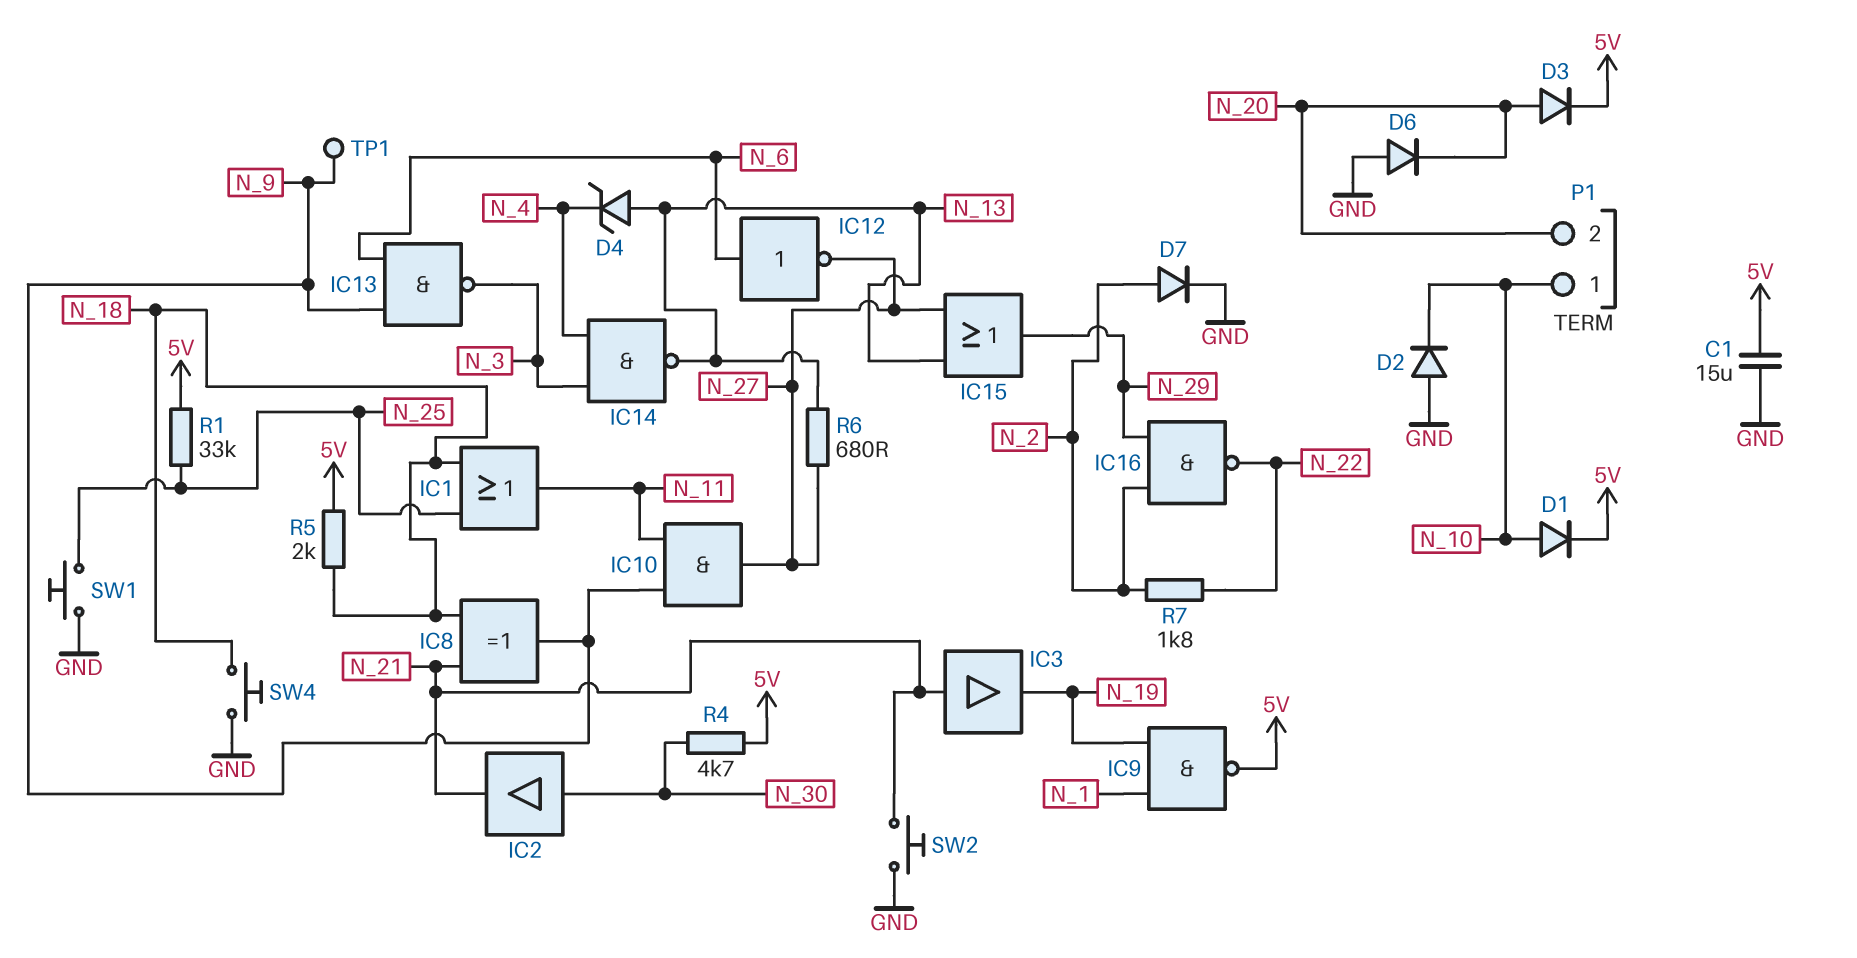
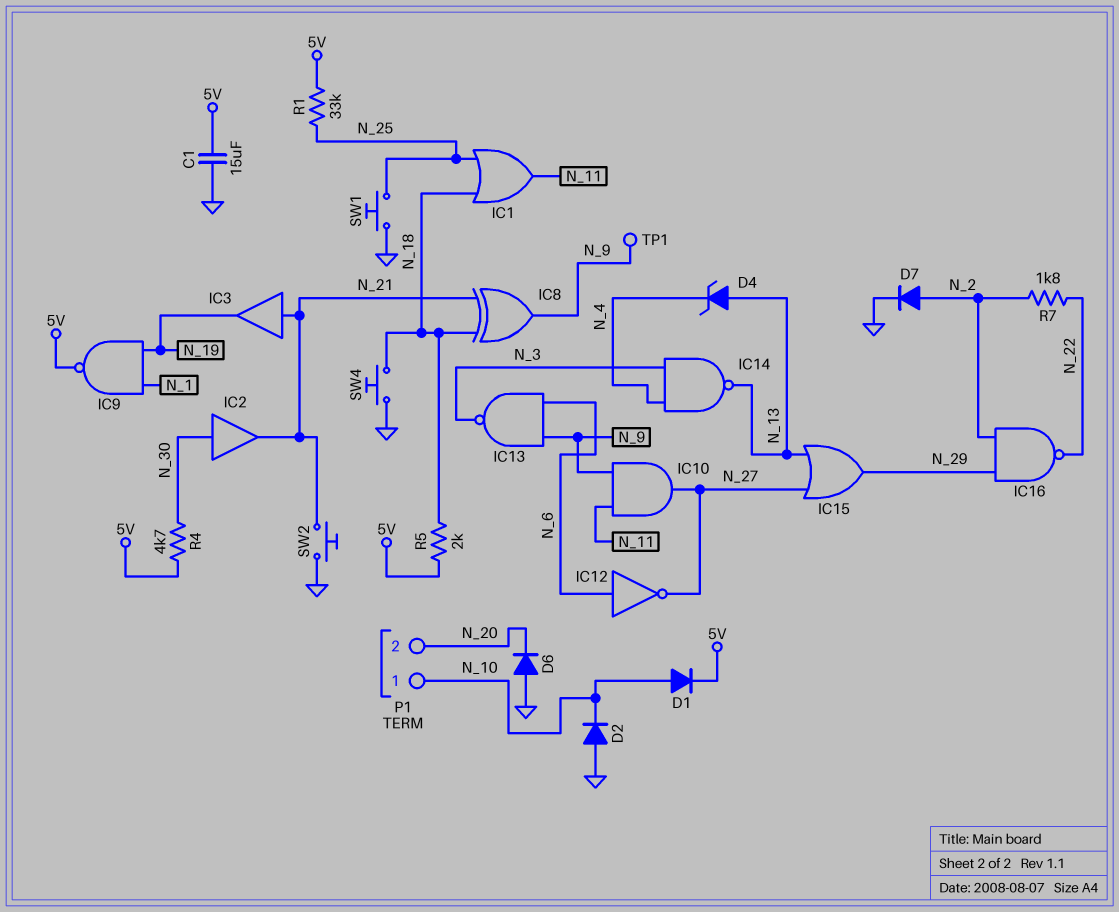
D3: diode (A N_20, K 5V) -> none
R6: 680 (N_13, N_27) -> none

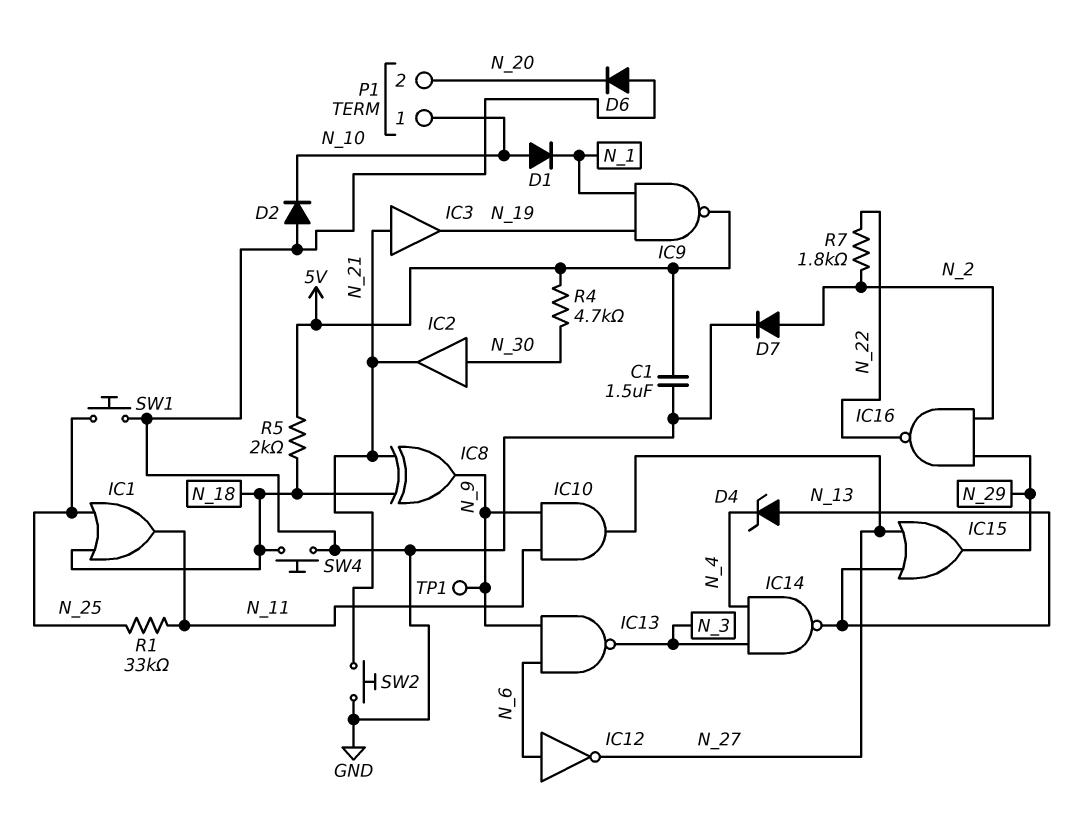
C1: 15uF (5V, GND) -> 1.5uF (5V, GND)
D1: diode (A N_10, K 5V) -> diode (A N_10, K N_1)
R1: 33k (5V, N_25) -> 33k (N_11, N_25)

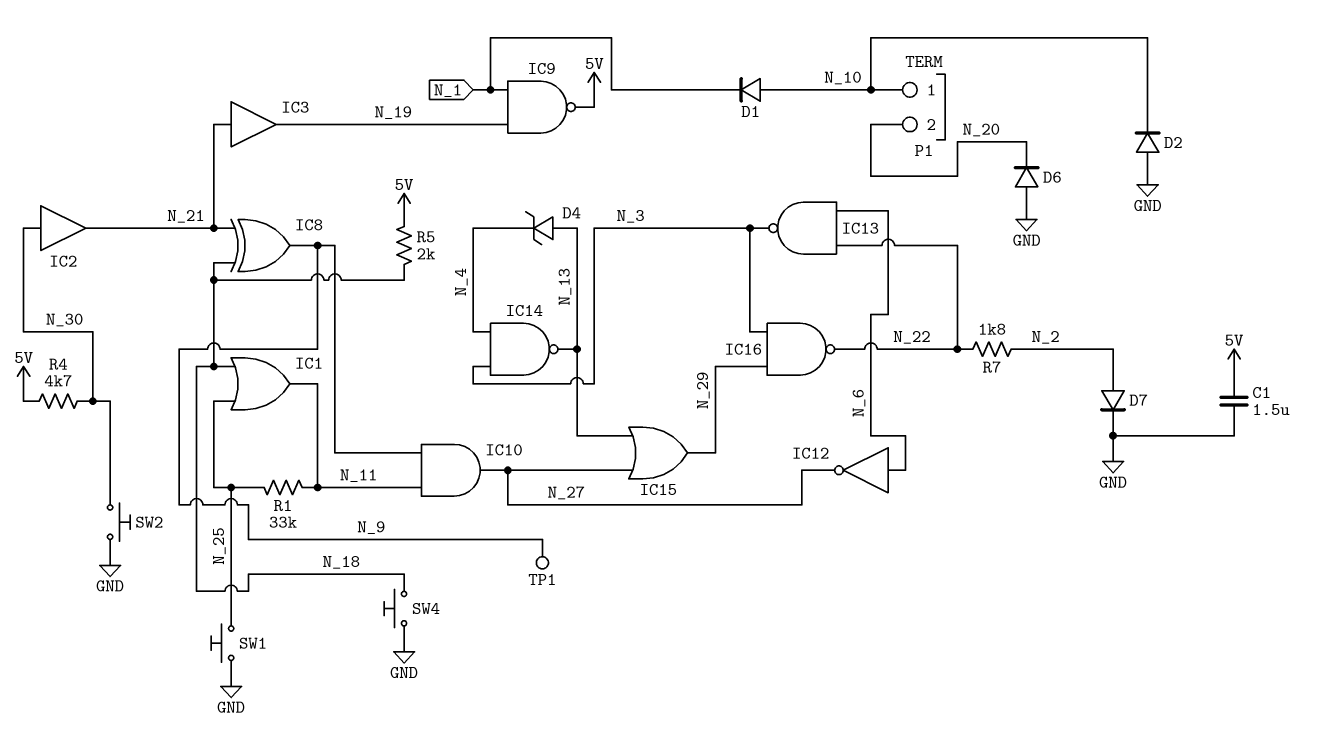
IC13: NAND (in N_6, in N_9, out N_3) -> NAND (in N_6, in N_22, out N_3)
IC16: NAND (in N_2, in N_29, out N_22) -> NAND (in N_3, in N_29, out N_22)
SW2: button (GND, N_21) -> button (GND, N_30)

